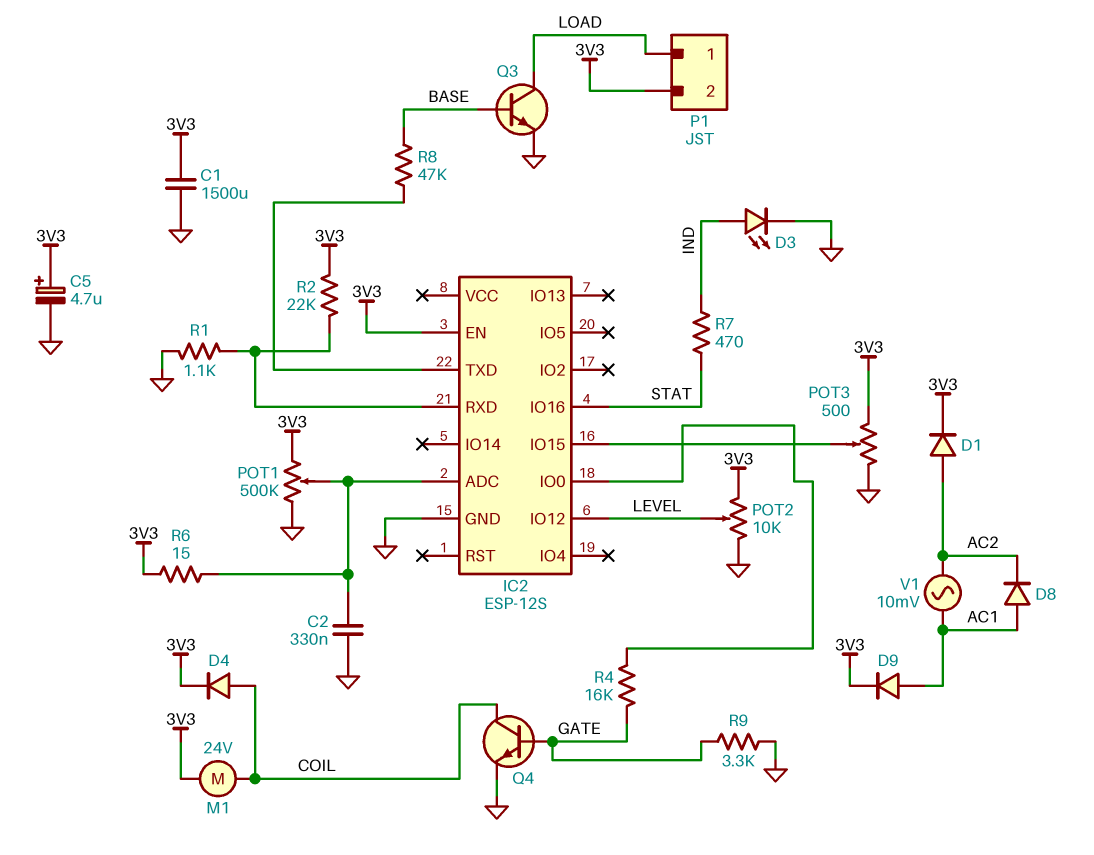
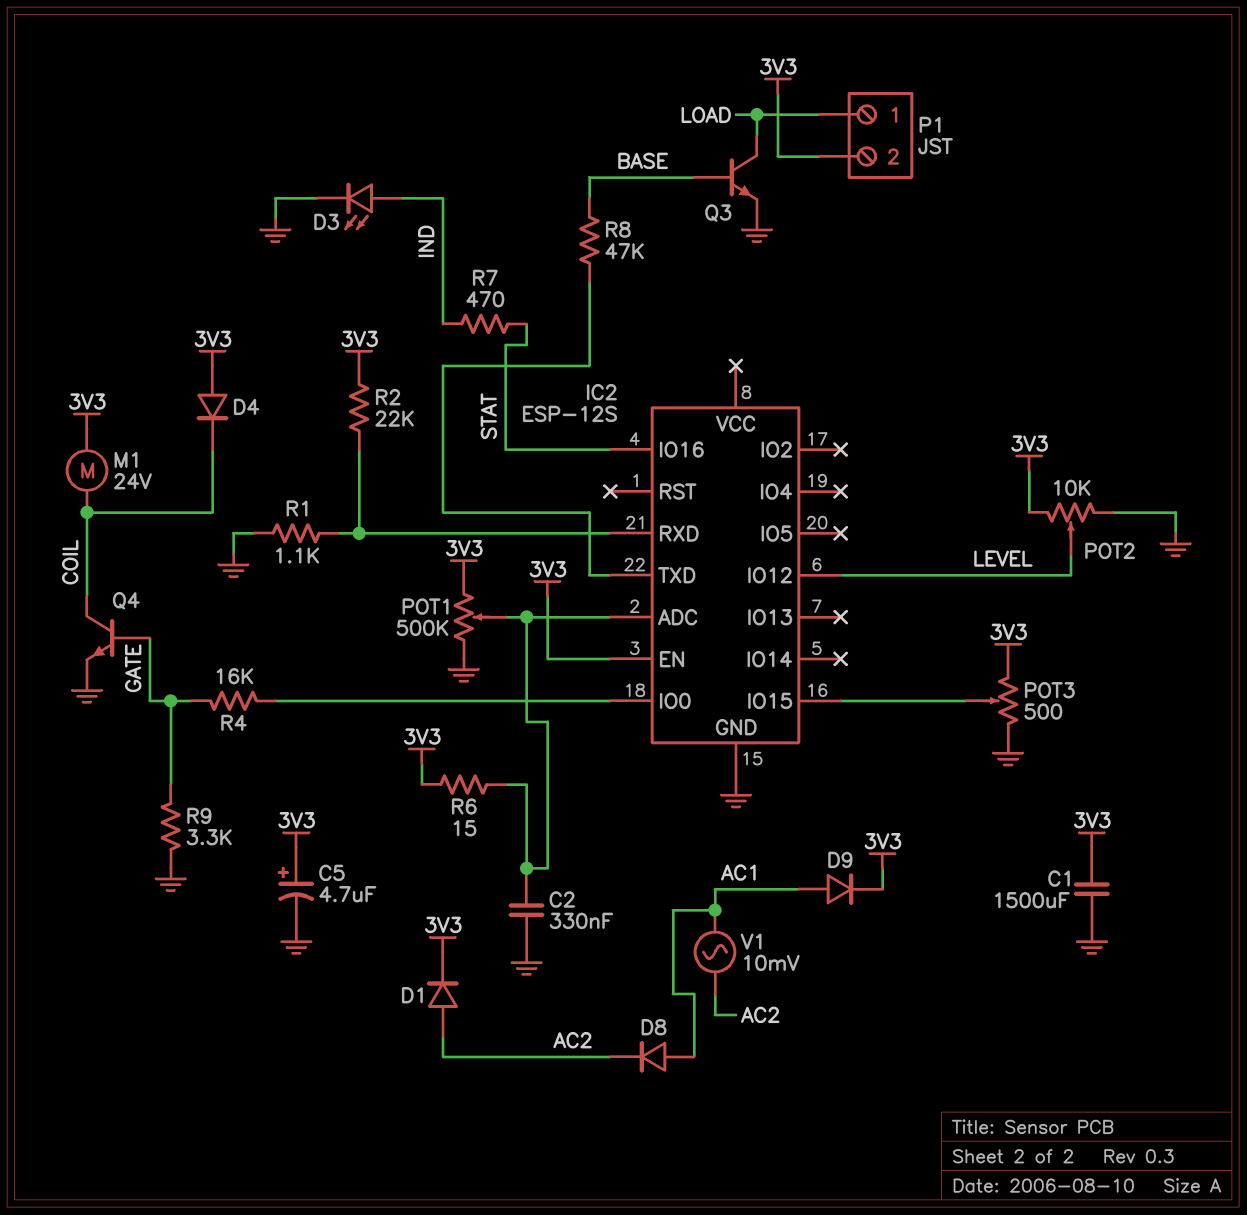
D4: diode (A COIL, K 3V3) -> diode (A 3V3, K COIL)

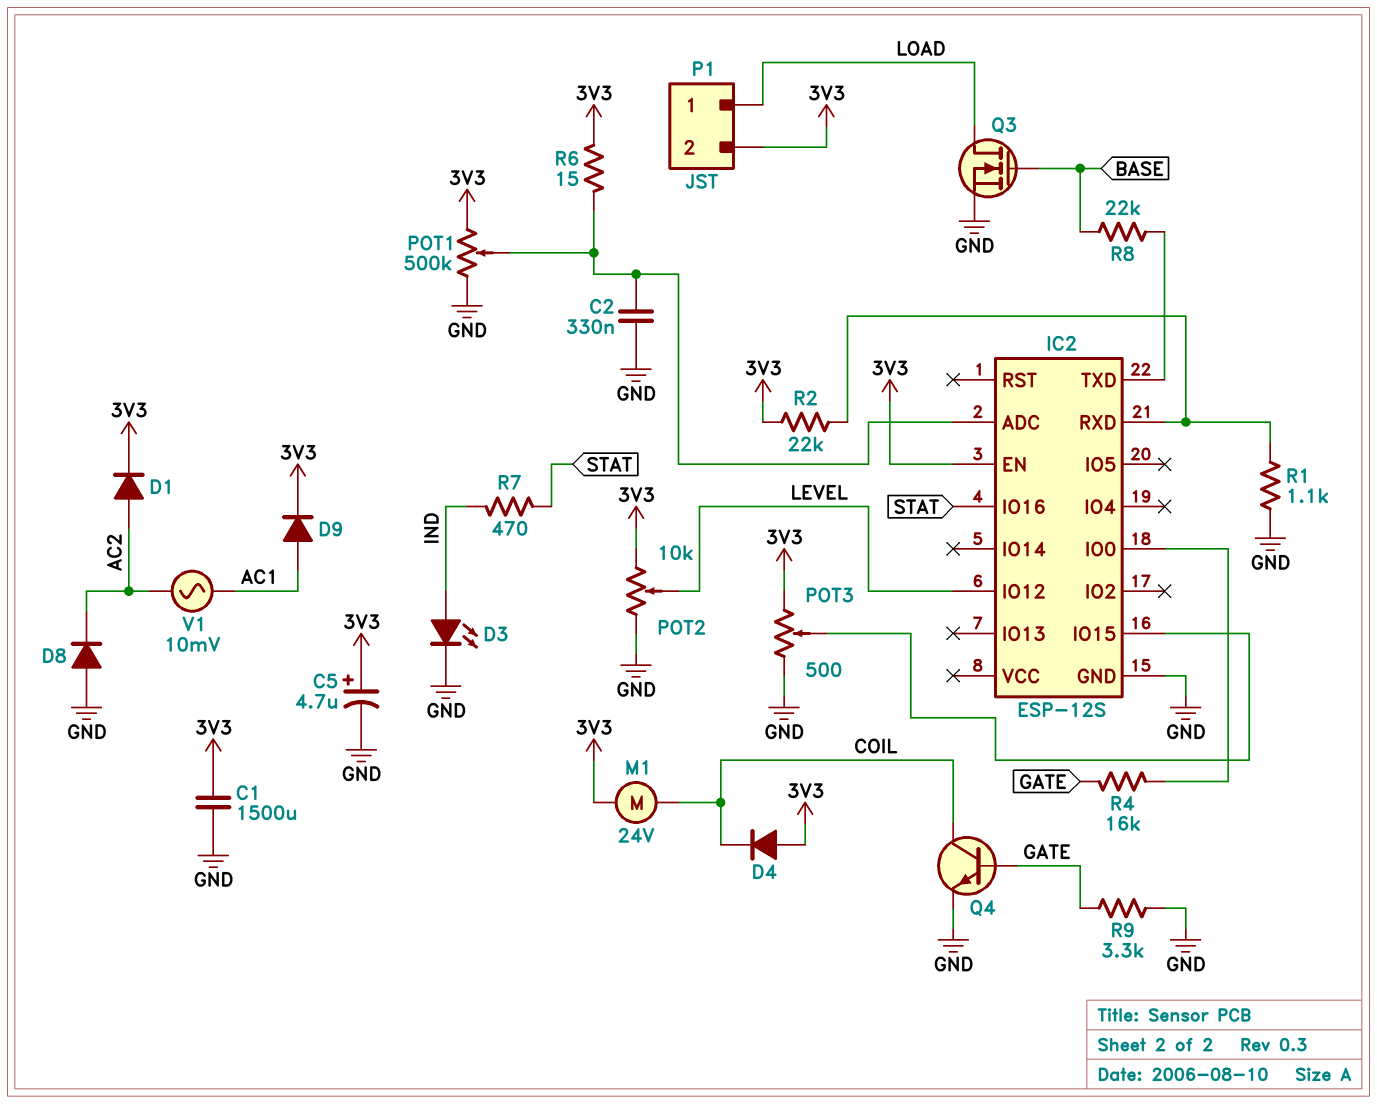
D8: diode (A AC1, K AC2) -> diode (A GND, K AC2)
Q3: NPN (B BASE, C LOAD, E GND) -> NMOS (G BASE, D LOAD, S GND)
R8: 47k (BASE, IC2/TXD) -> 22k (BASE, IC2/TXD)

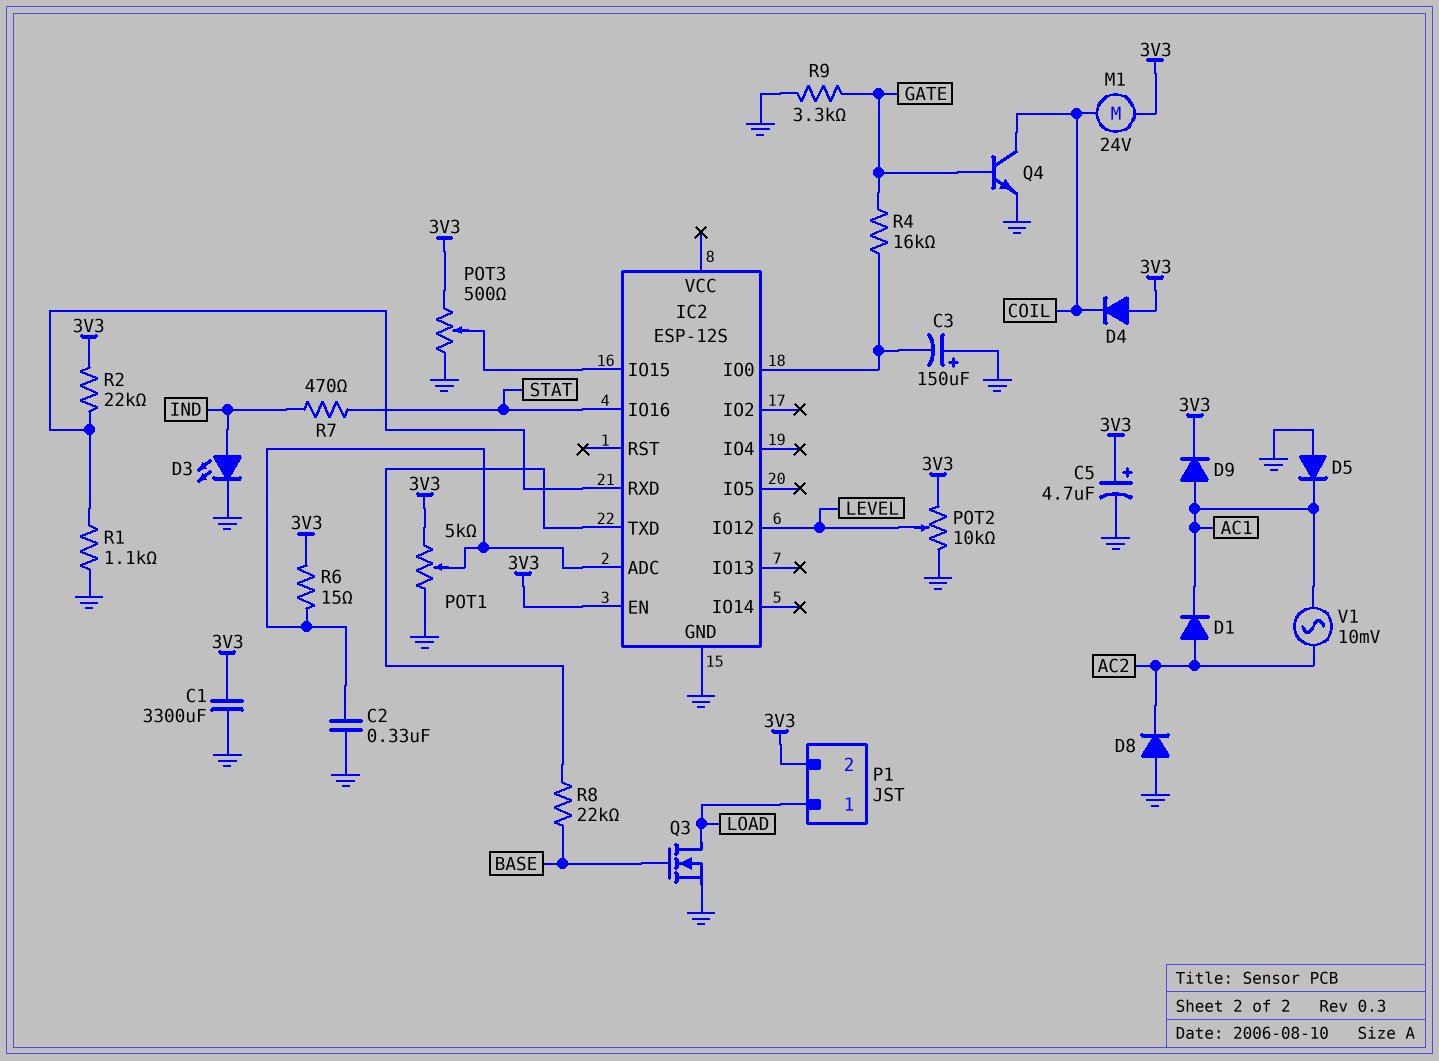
C1: 1500uF (3V3, GND) -> 3300uF (3V3, GND)
C3: none -> 150uF (plus GND, minus IC2/IO0)
D1: diode (A AC2, K 3V3) -> diode (A AC2, K AC1)
D5: none -> diode (A GND, K AC1)
POT1: 500k (3V3, GND, wiper IC2/ADC) -> 5k (3V3, GND, wiper IC2/ADC)

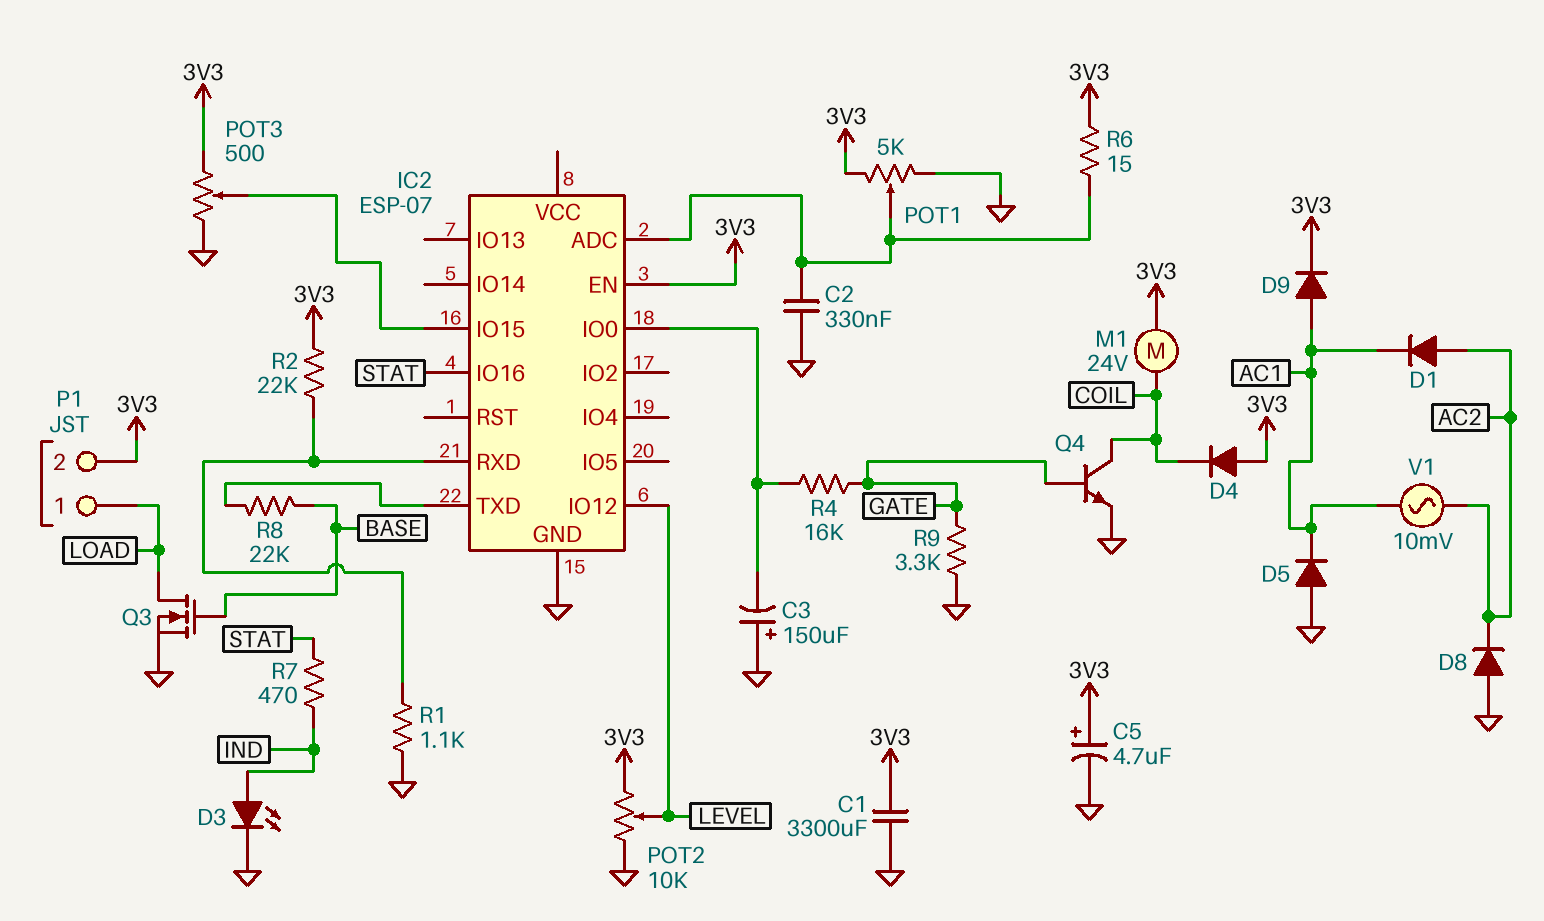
IC2: ESP-12S -> ESP-07

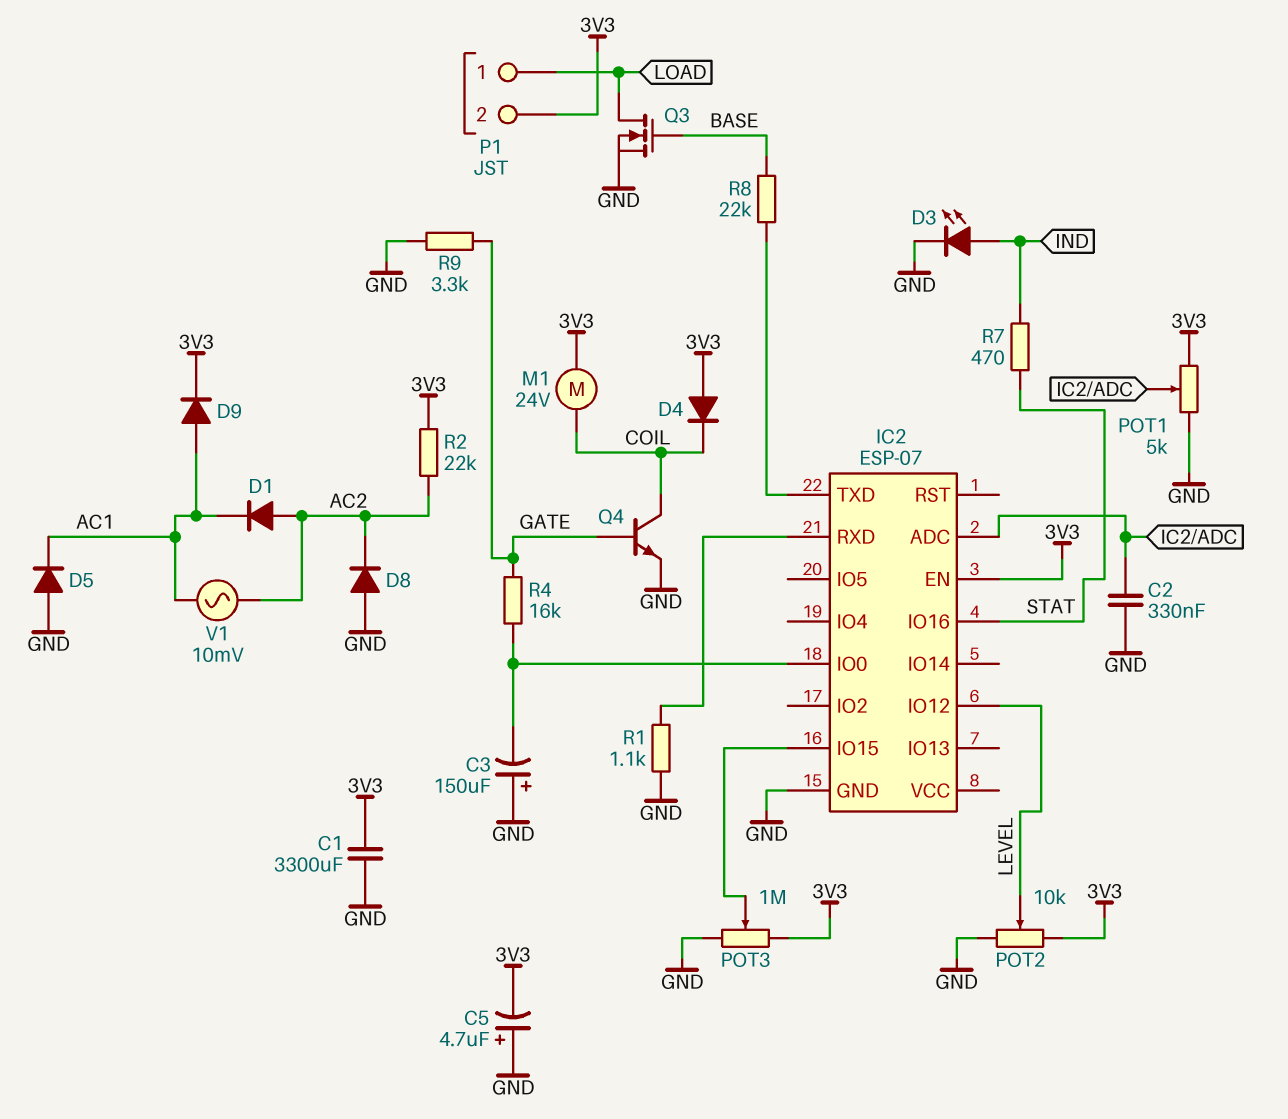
C5: 4.7uF (plus 3V3, minus GND) -> 4.7uF (plus GND, minus 3V3)
POT3: 500 (3V3, GND, wiper IC2/IO15) -> 1M (3V3, GND, wiper IC2/IO15)
R2: 22k (3V3, IC2/RXD) -> 22k (3V3, AC2)
R6: 15 (3V3, IC2/ADC) -> none

